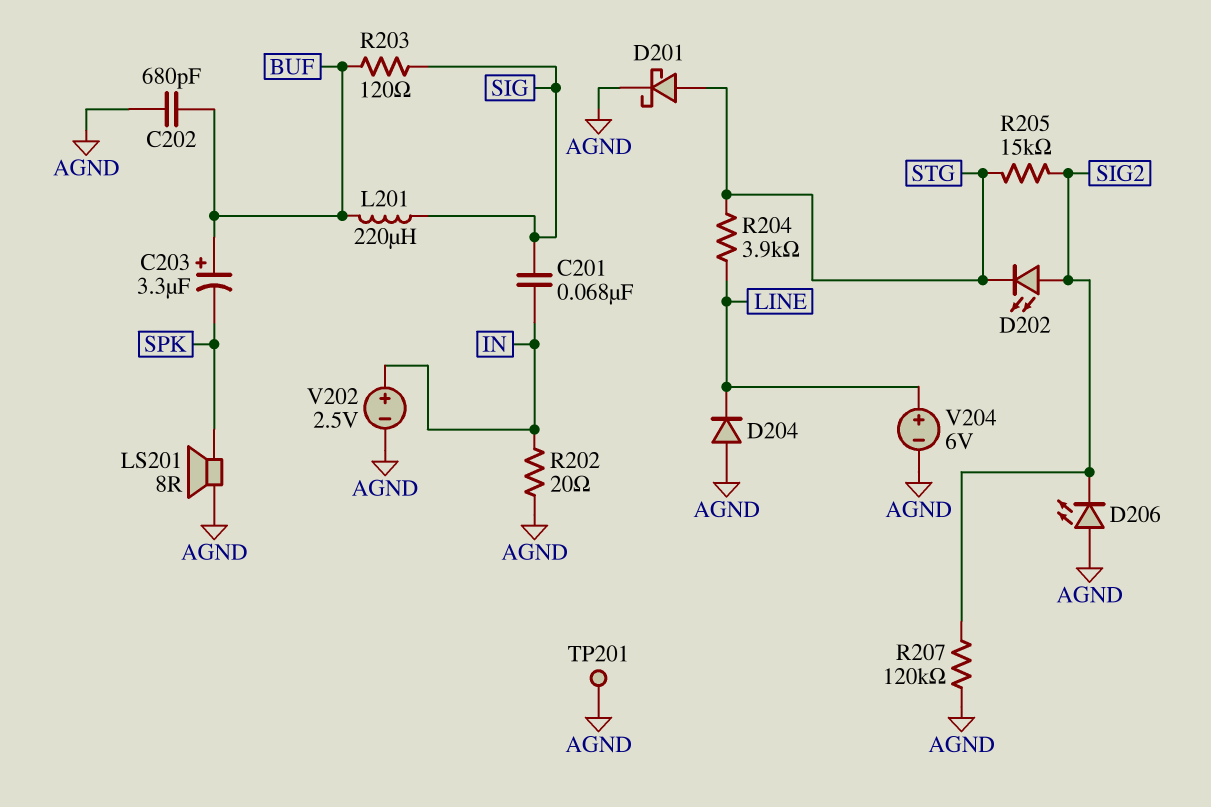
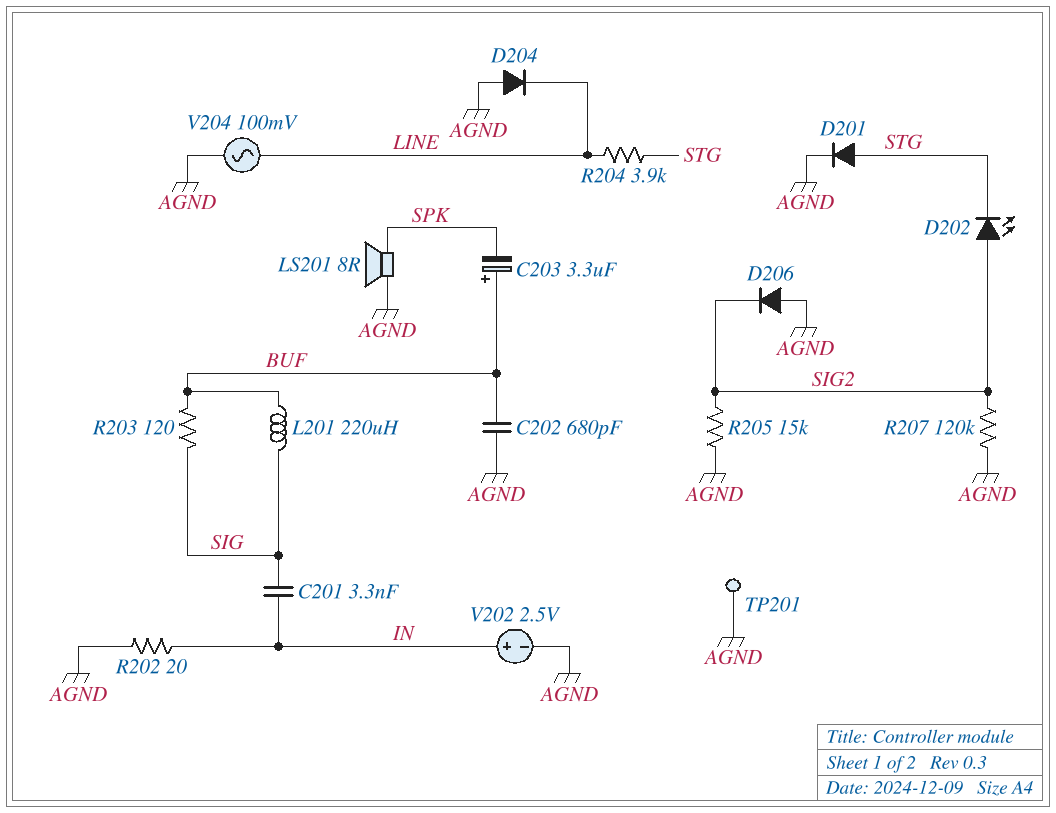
C201: 68nF (IN, SIG) -> 3.3nF (IN, SIG)
D201: schottky (A STG, K AGND) -> diode (A STG, K AGND)
D206: LED (A AGND, K SIG2) -> diode (A AGND, K SIG2)
R205: 15k (SIG2, STG) -> 15k (AGND, SIG2)
V204: 6V (plus LINE, minus AGND) -> AC 100mV (AGND, LINE)

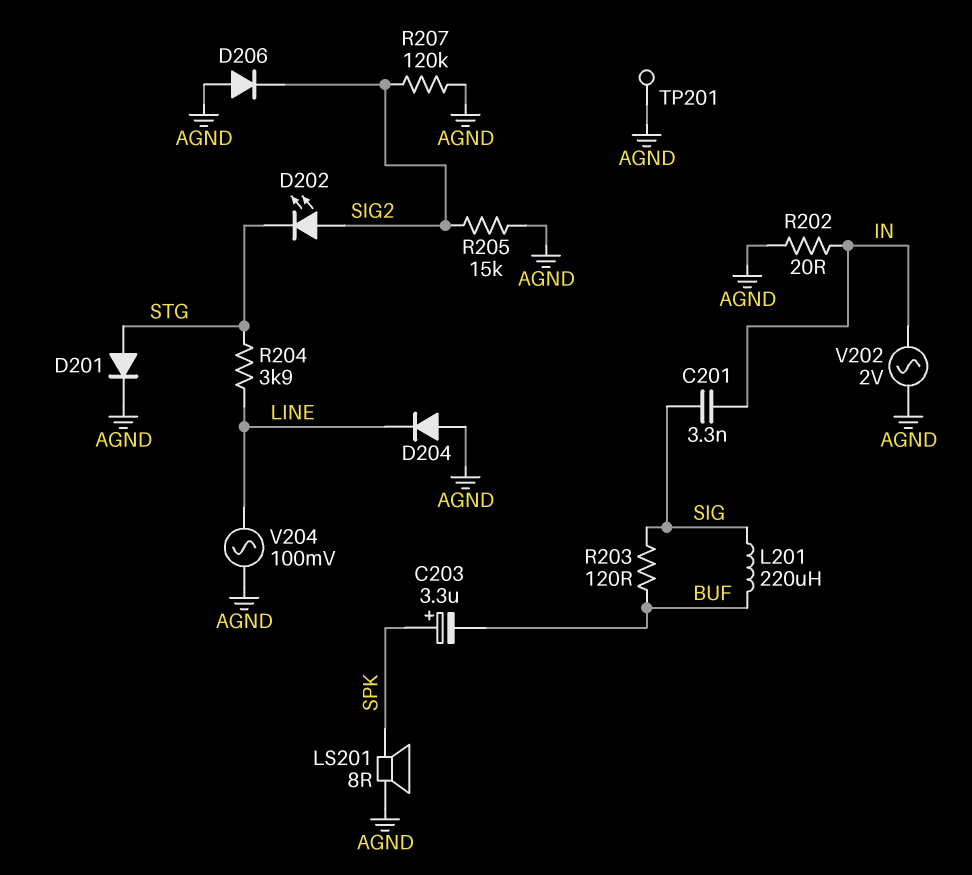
C202: 680pF (AGND, BUF) -> none
C203: 3.3uF (plus BUF, minus SPK) -> 3.3uF (plus SPK, minus BUF)
V202: 2.5V (plus IN, minus AGND) -> AC 2V (AGND, IN)

